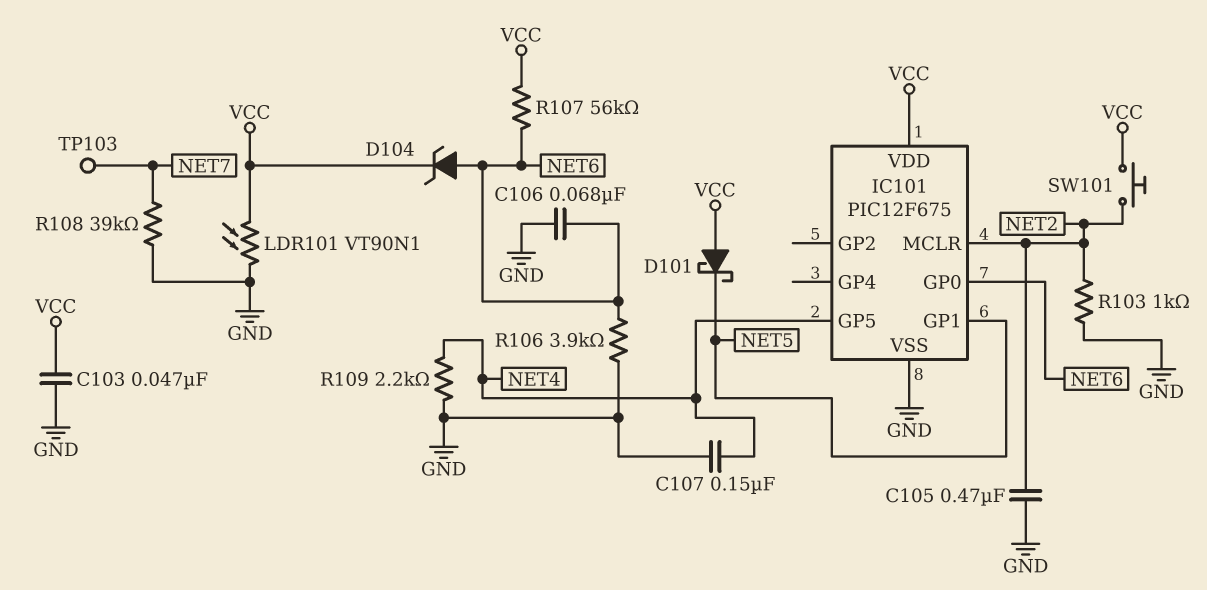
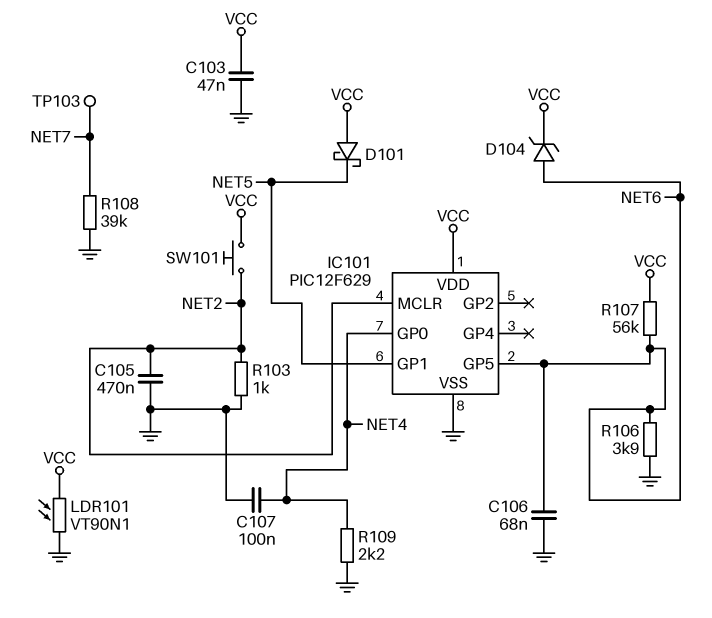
C107: 150nF (GND, NET4) -> 100nF (GND, NET4)
IC101: PIC12F675 -> PIC12F629
IC101 pin GP0: NET6 -> NET4
IC101 pin GP5: NET4 -> NET6

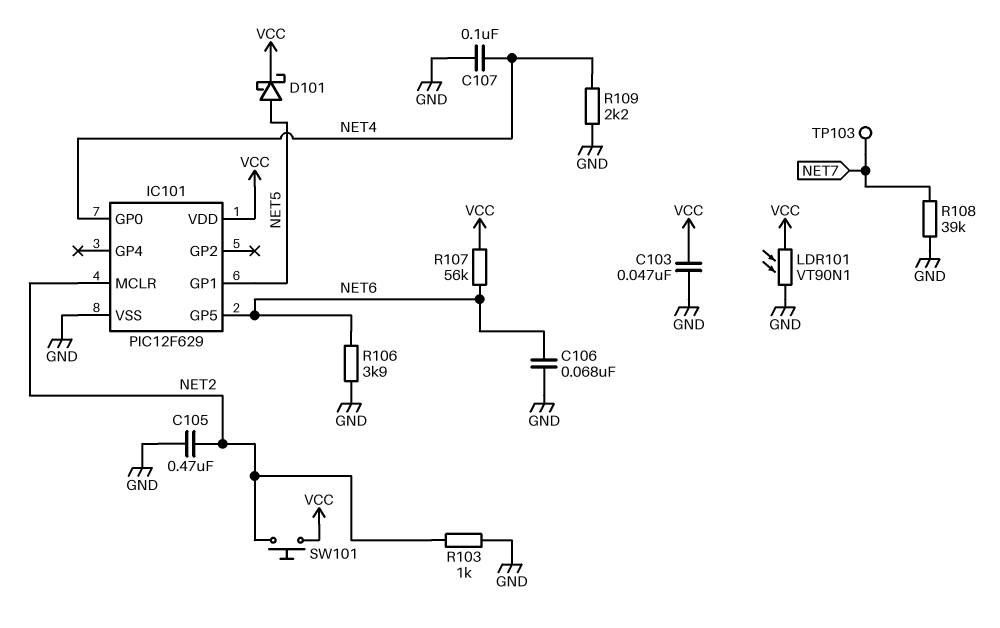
D101: schottky (A VCC, K NET5) -> schottky (A NET5, K VCC)
D104: zener (A NET6, K VCC) -> none

